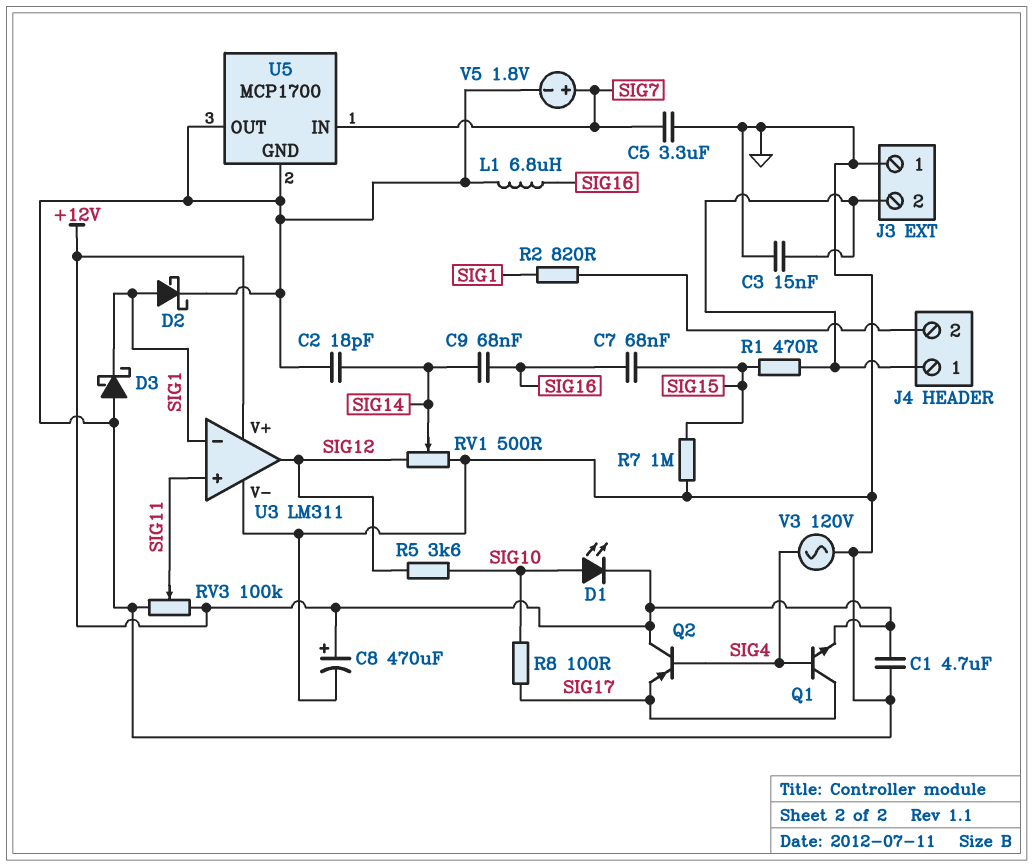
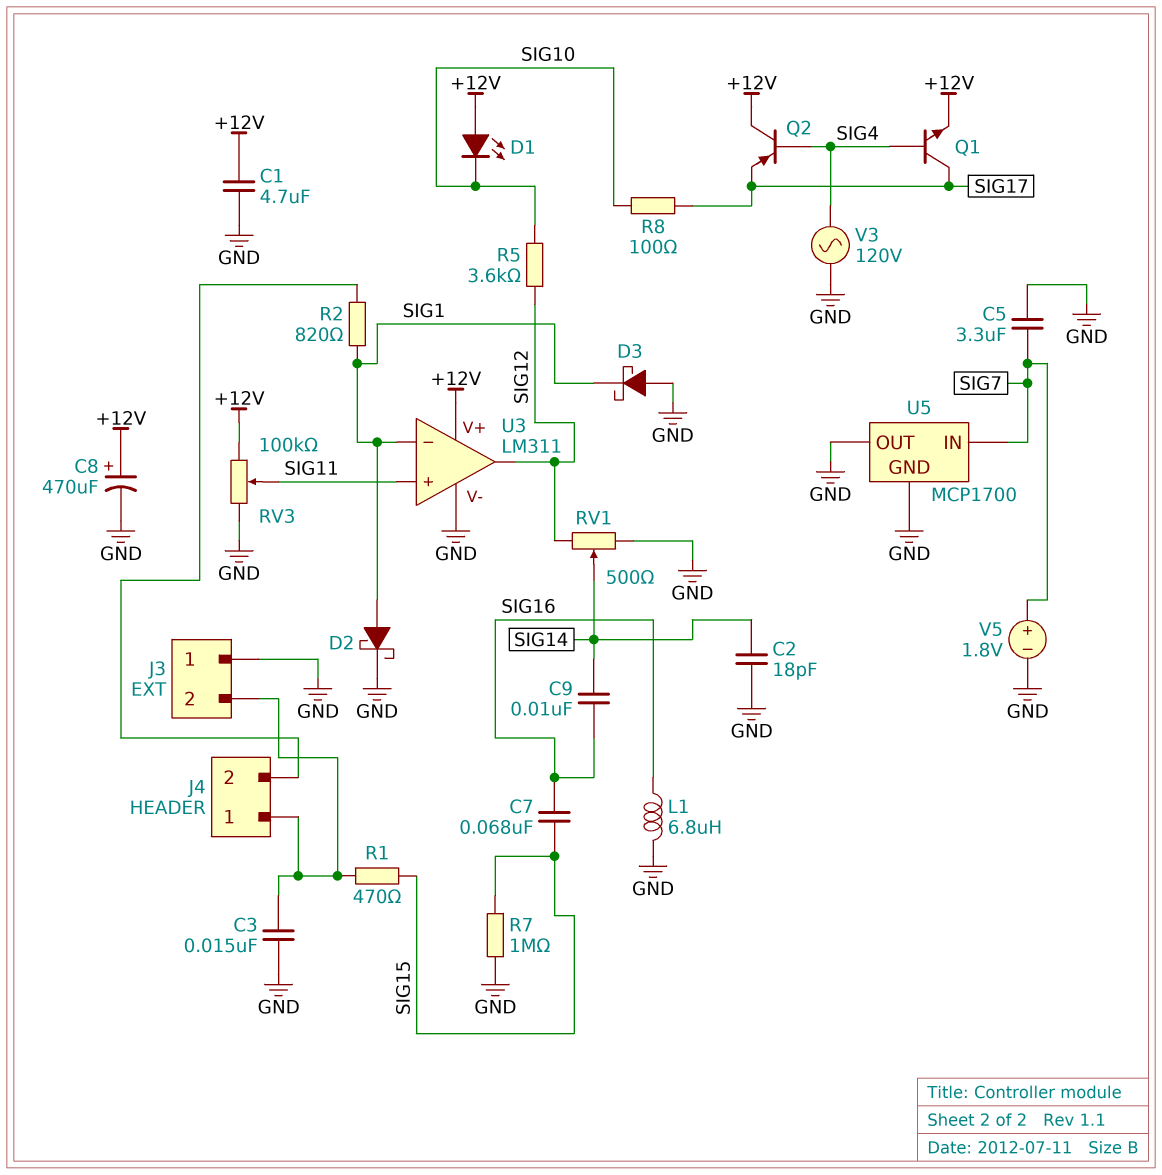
C9: 68nF (SIG14, SIG16) -> 10nF (SIG14, SIG16)
D1: LED (A SIG10, K +12V) -> LED (A +12V, K SIG10)

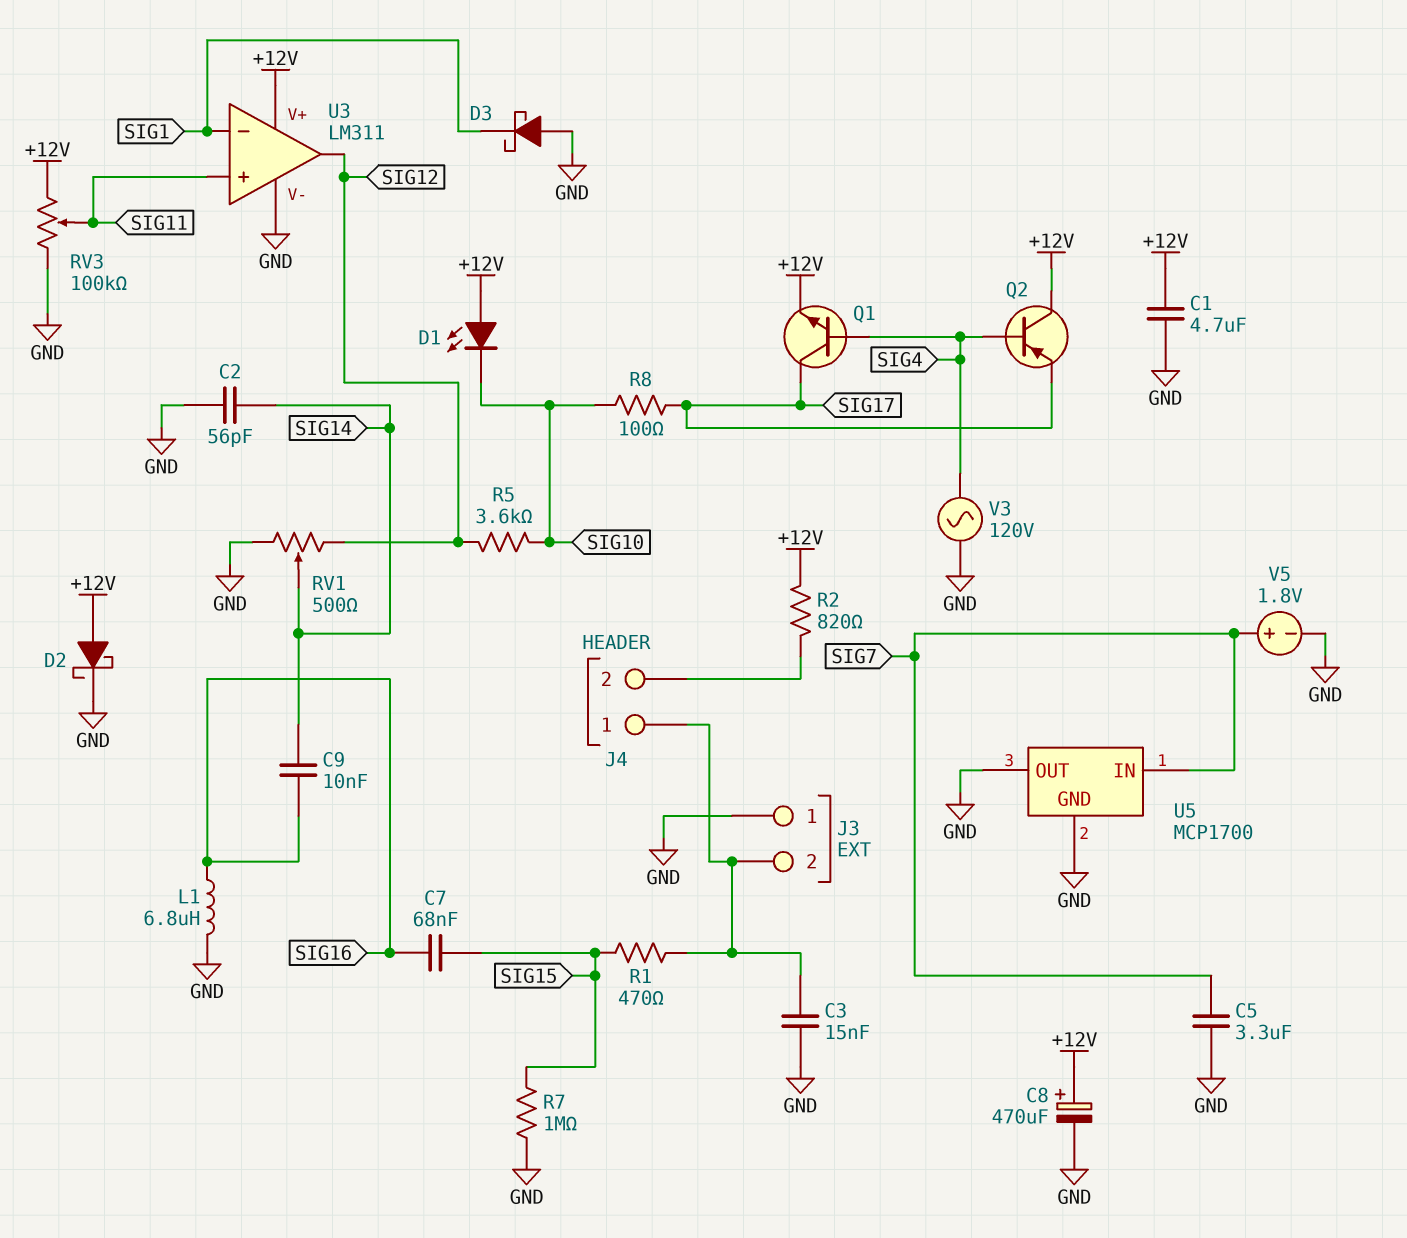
C2: 18pF (GND, SIG14) -> 56pF (GND, SIG14)
D2: schottky (A SIG1, K GND) -> schottky (A +12V, K GND)
R2: 820 (J4/2, SIG1) -> 820 (+12V, J4/2)

